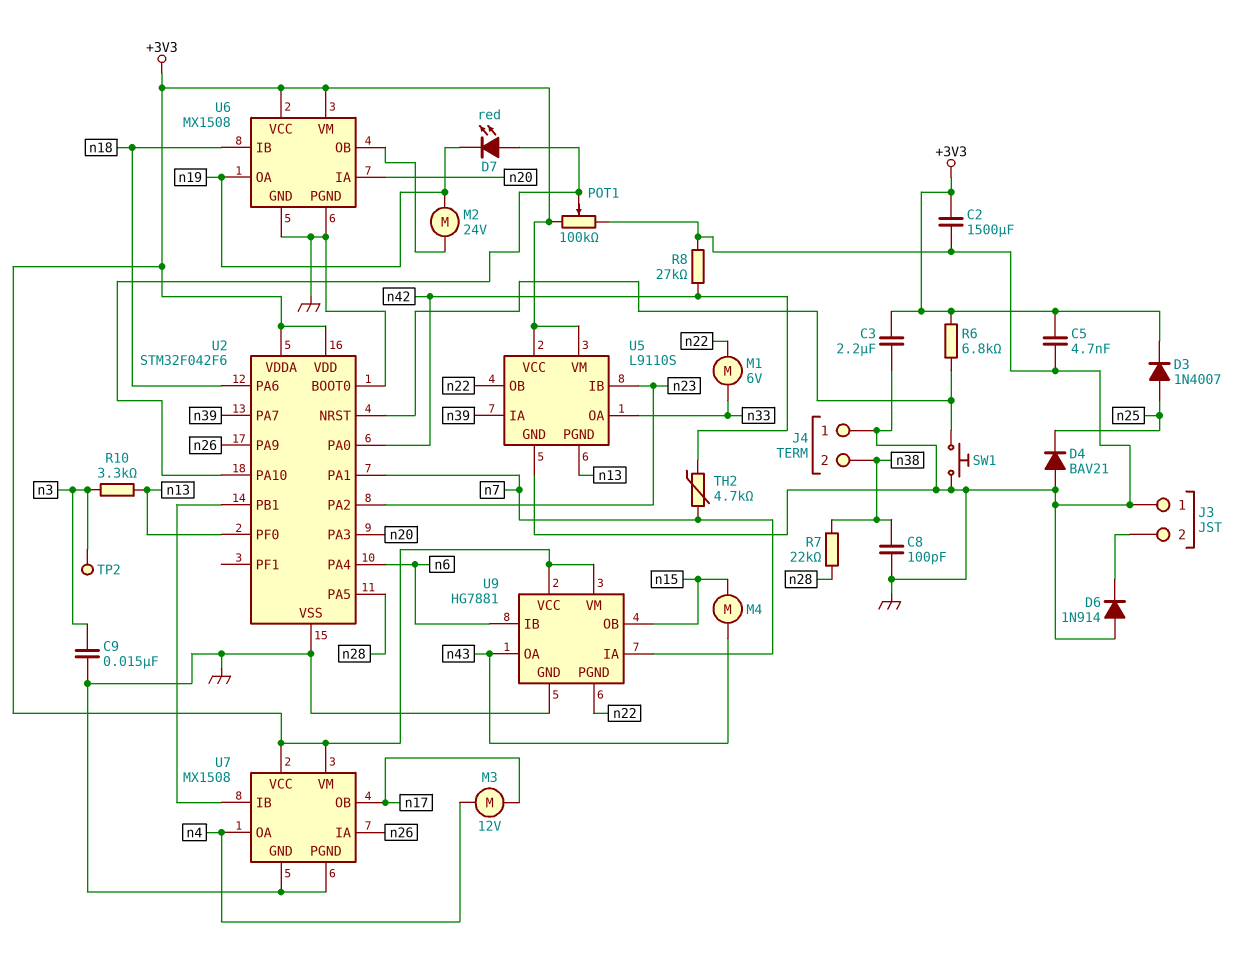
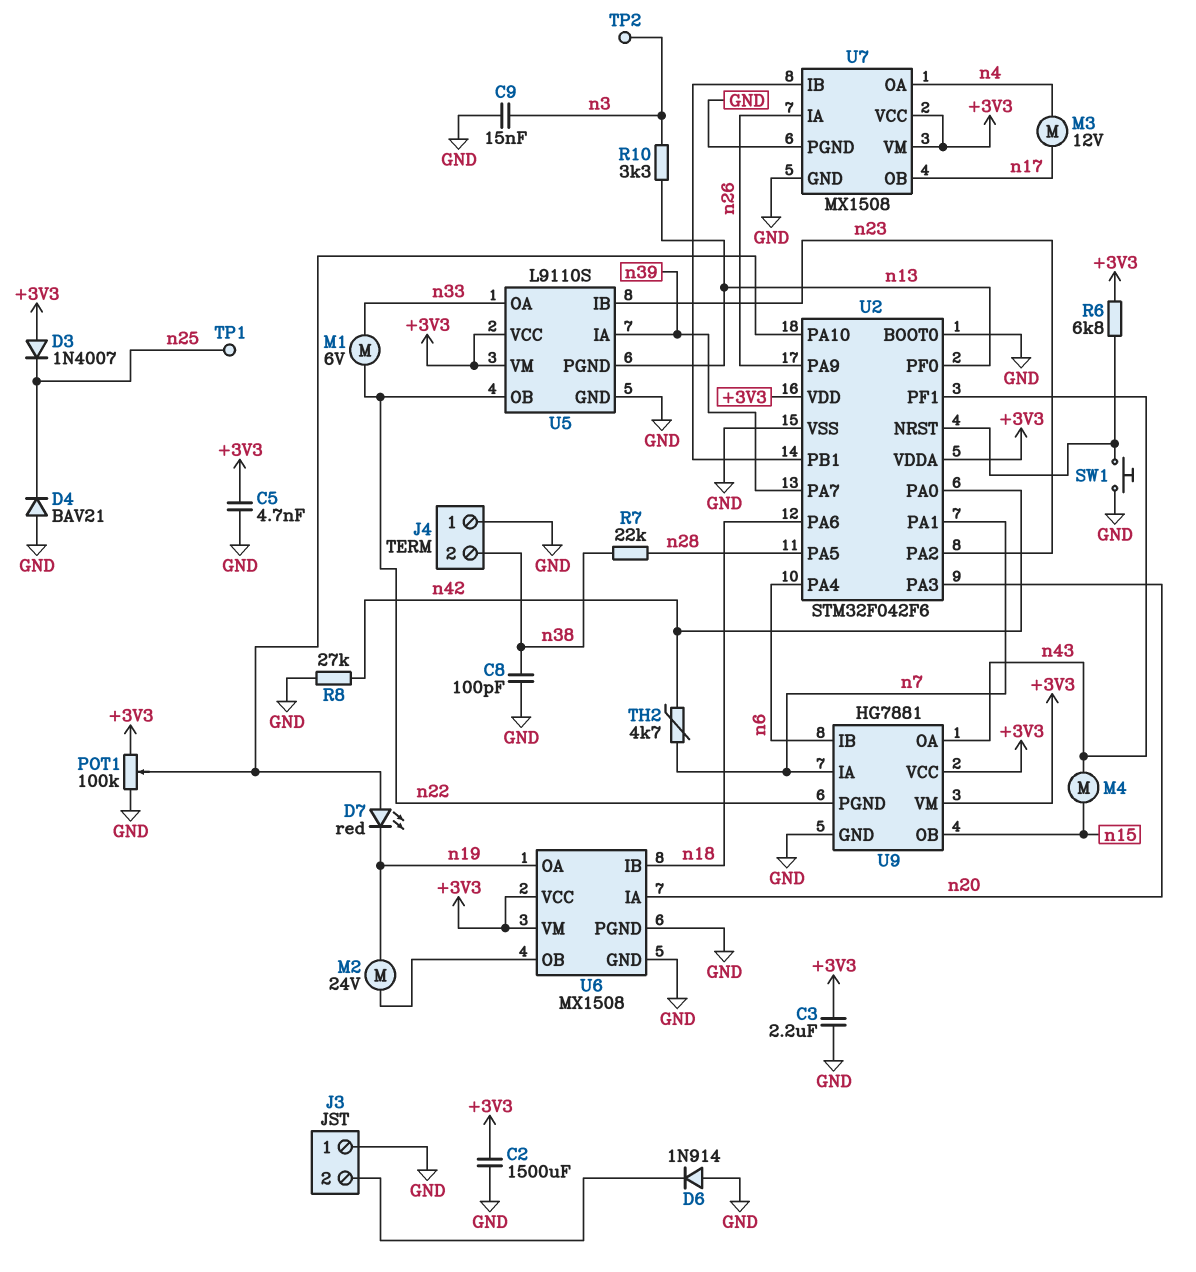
D3: diode 1N4007 (A n25, K +3V3) -> diode 1N4007 (A +3V3, K n25)
TP1: none -> test point (n25)
U2 pin PF1: none -> n43

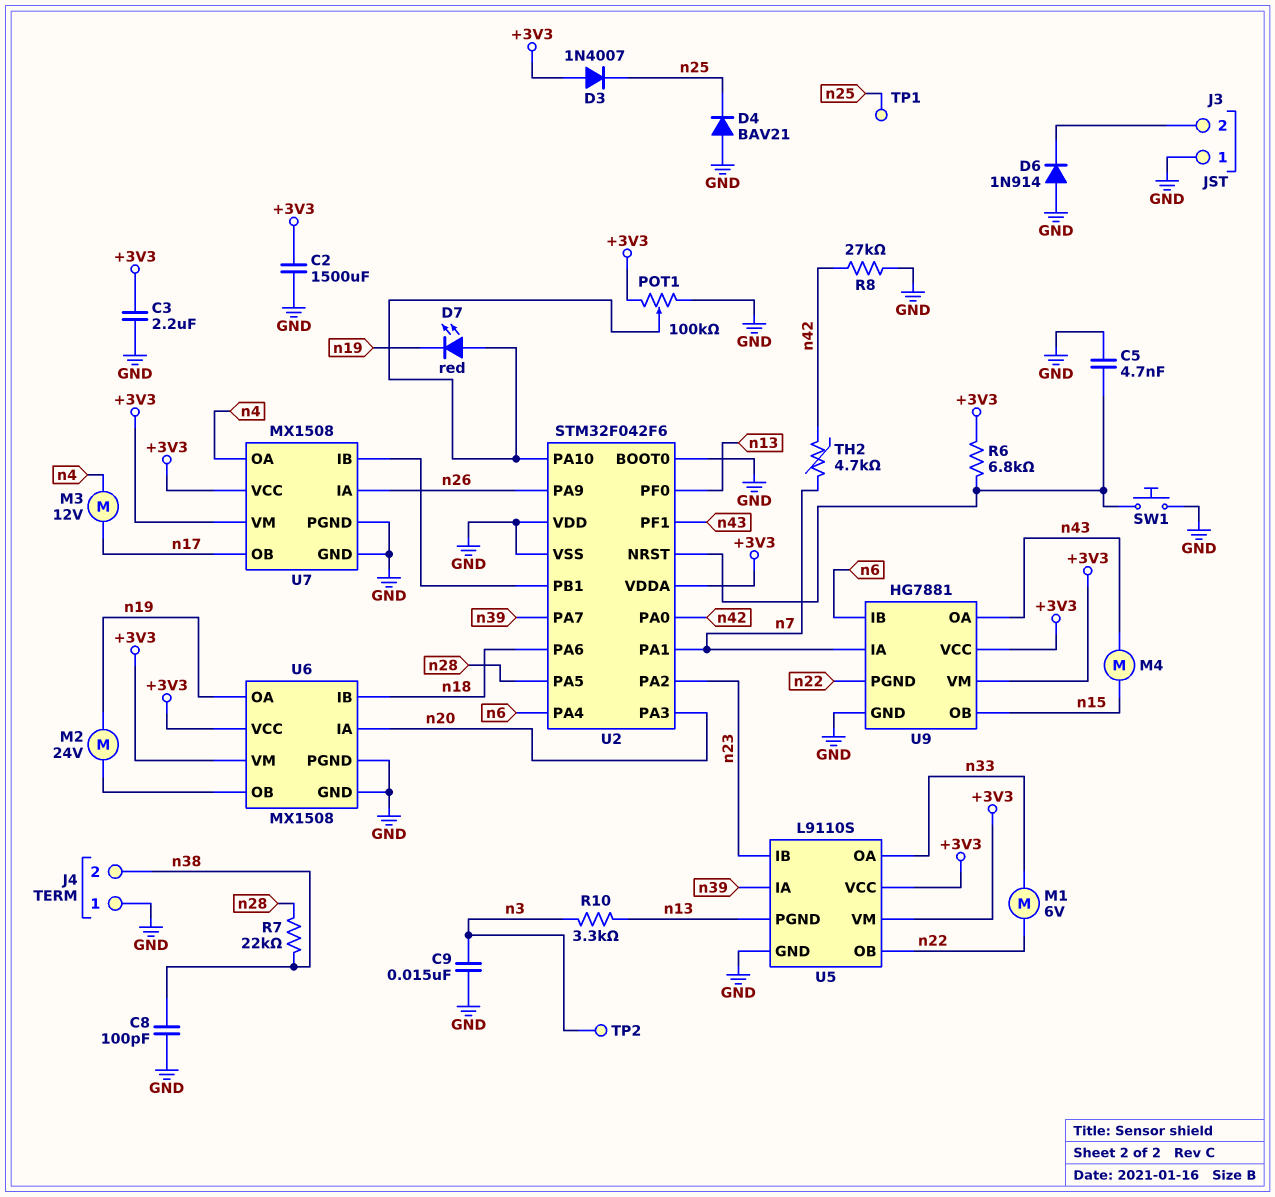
C5: 4.7nF (+3V3, GND) -> 4.7nF (GND, U2/NRST)
U2 pin VDD: +3V3 -> GND

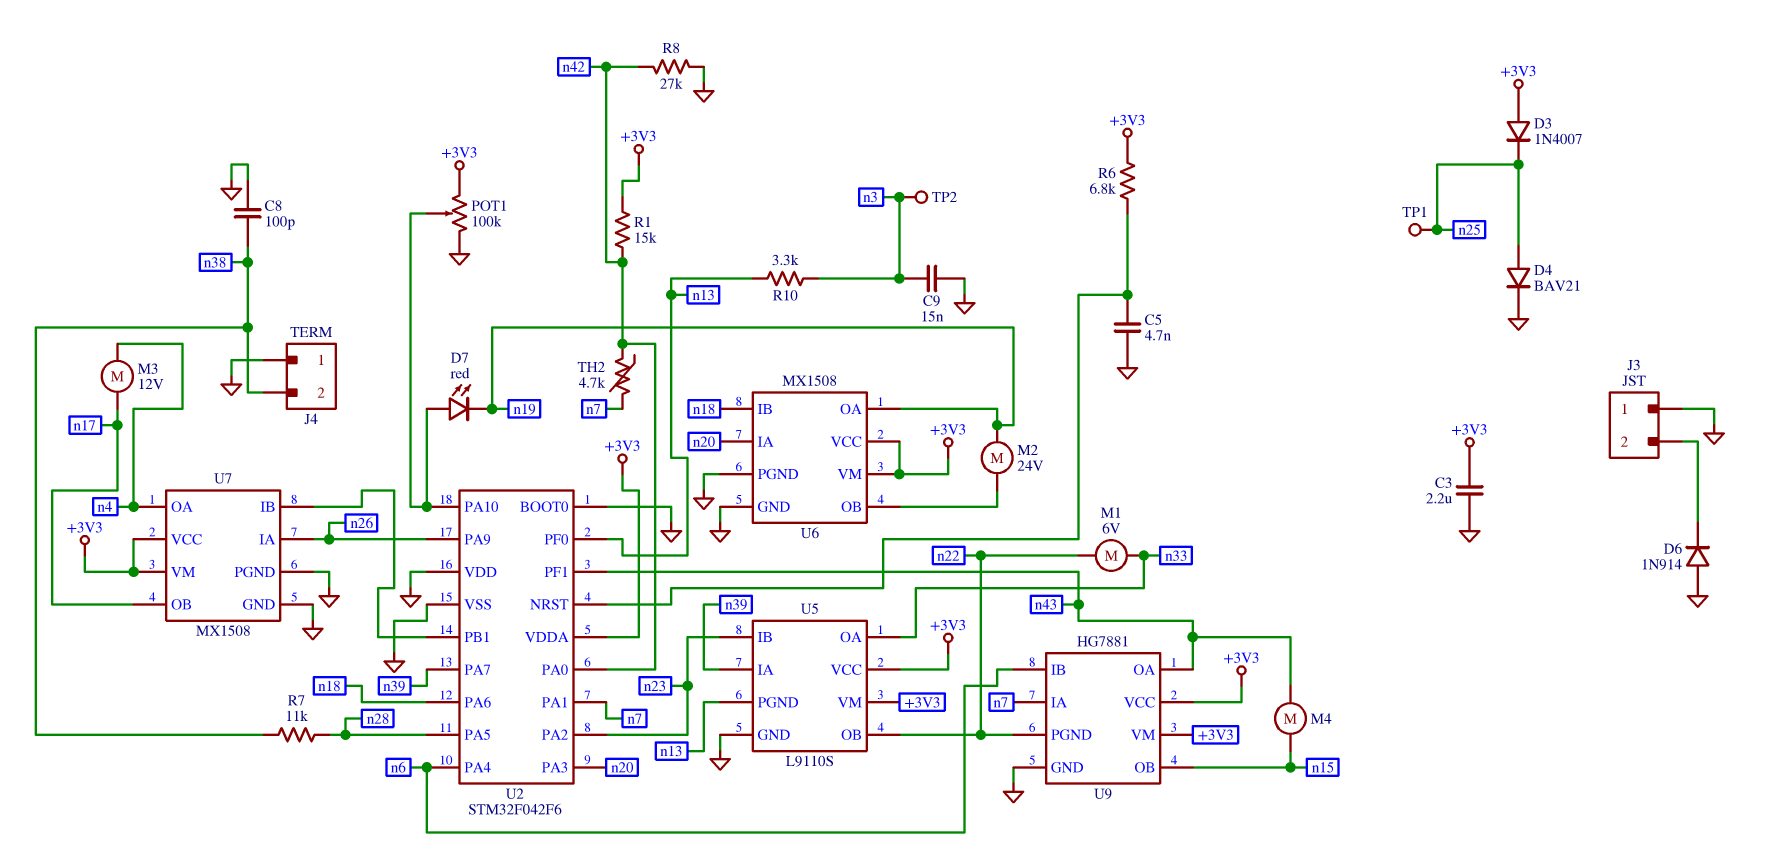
C2: 1500uF (+3V3, GND) -> none
D4: diode BAV21 (A GND, K n25) -> diode BAV21 (A n25, K GND)
R1: none -> 15k (+3V3, n42)
R7: 22k (n28, n38) -> 11k (n28, n38)
SW1: button (GND, U2/NRST) -> none

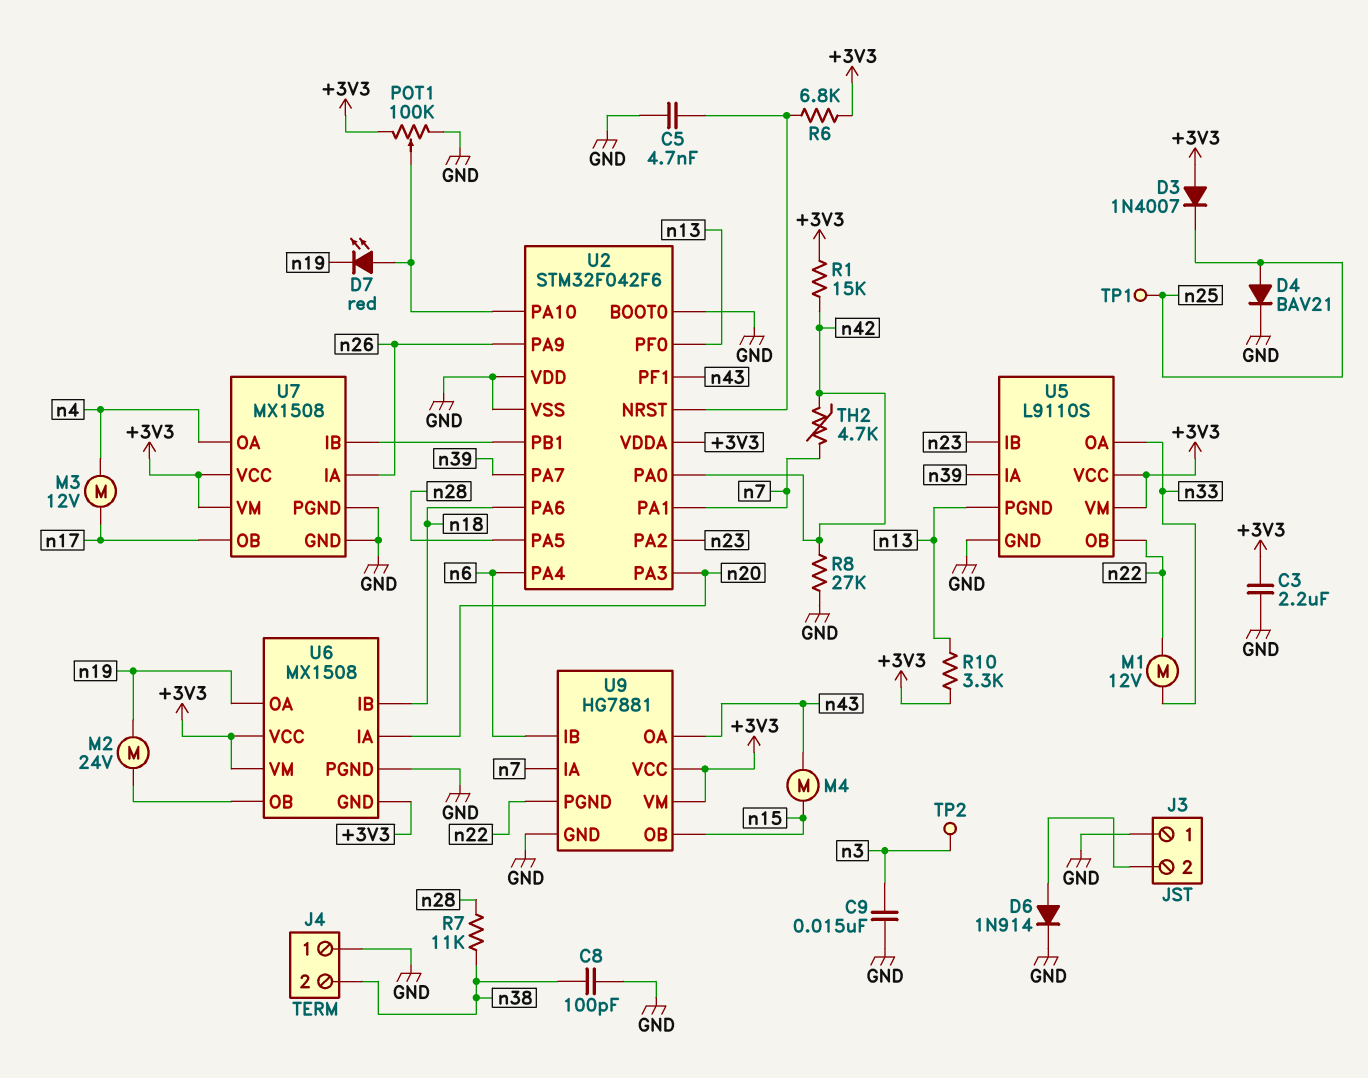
D6: diode 1N914 (A GND, K J3/2) -> diode 1N914 (A J3/2, K GND)
M1: motor 6V (n22, n33) -> motor 12V (n22, n33)
R10: 3.3k (n3, n13) -> 3.3k (+3V3, n13)
U6 pin GND: GND -> +3V3

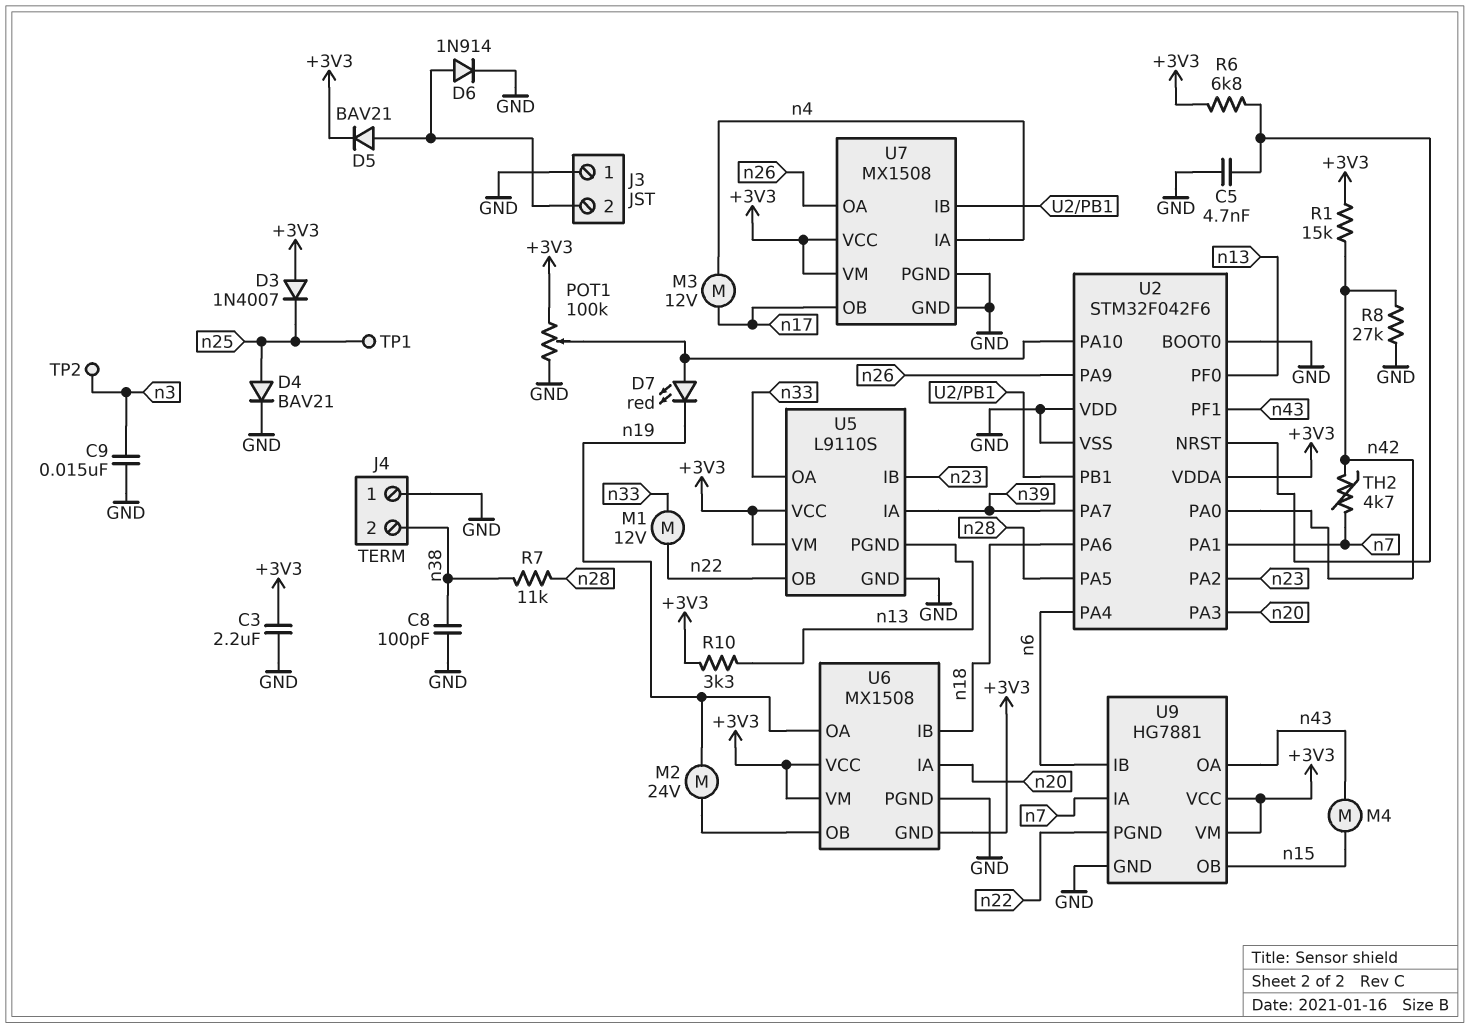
D5: none -> diode BAV21 (A J3/2, K +3V3)
U7 pin IA: n26 -> n4
U7 pin OA: n4 -> n26

